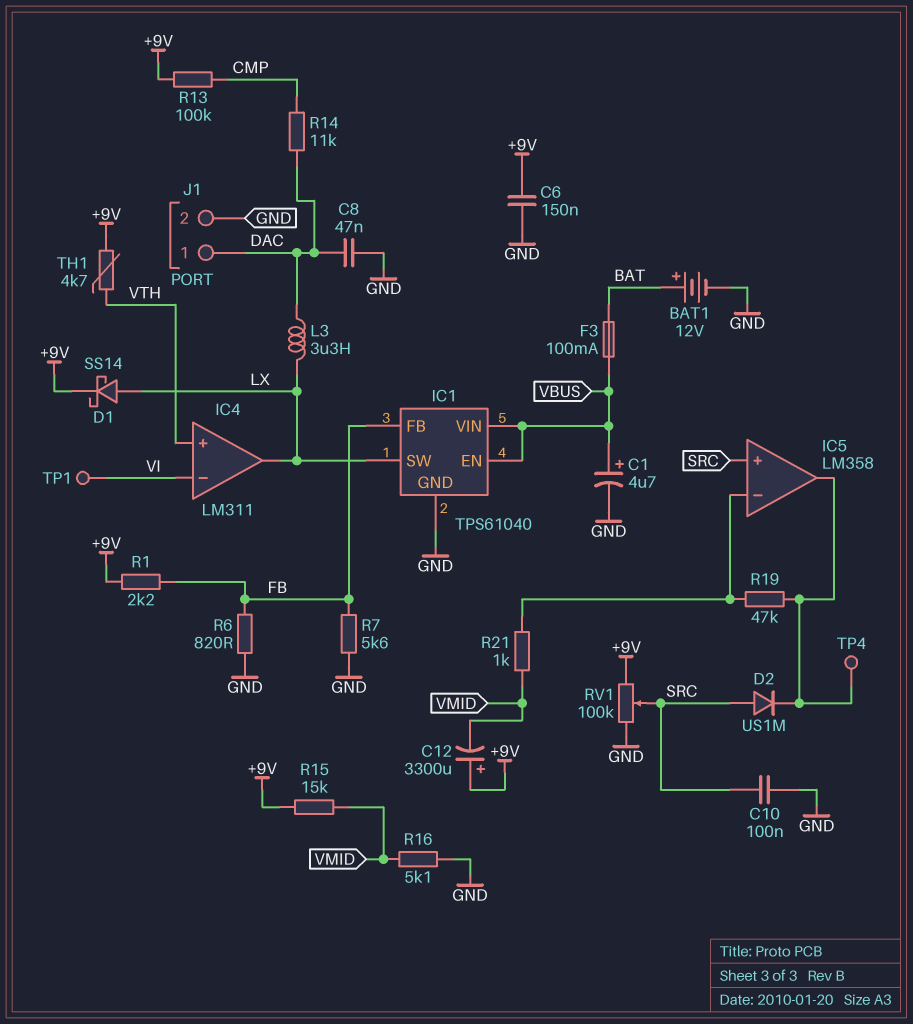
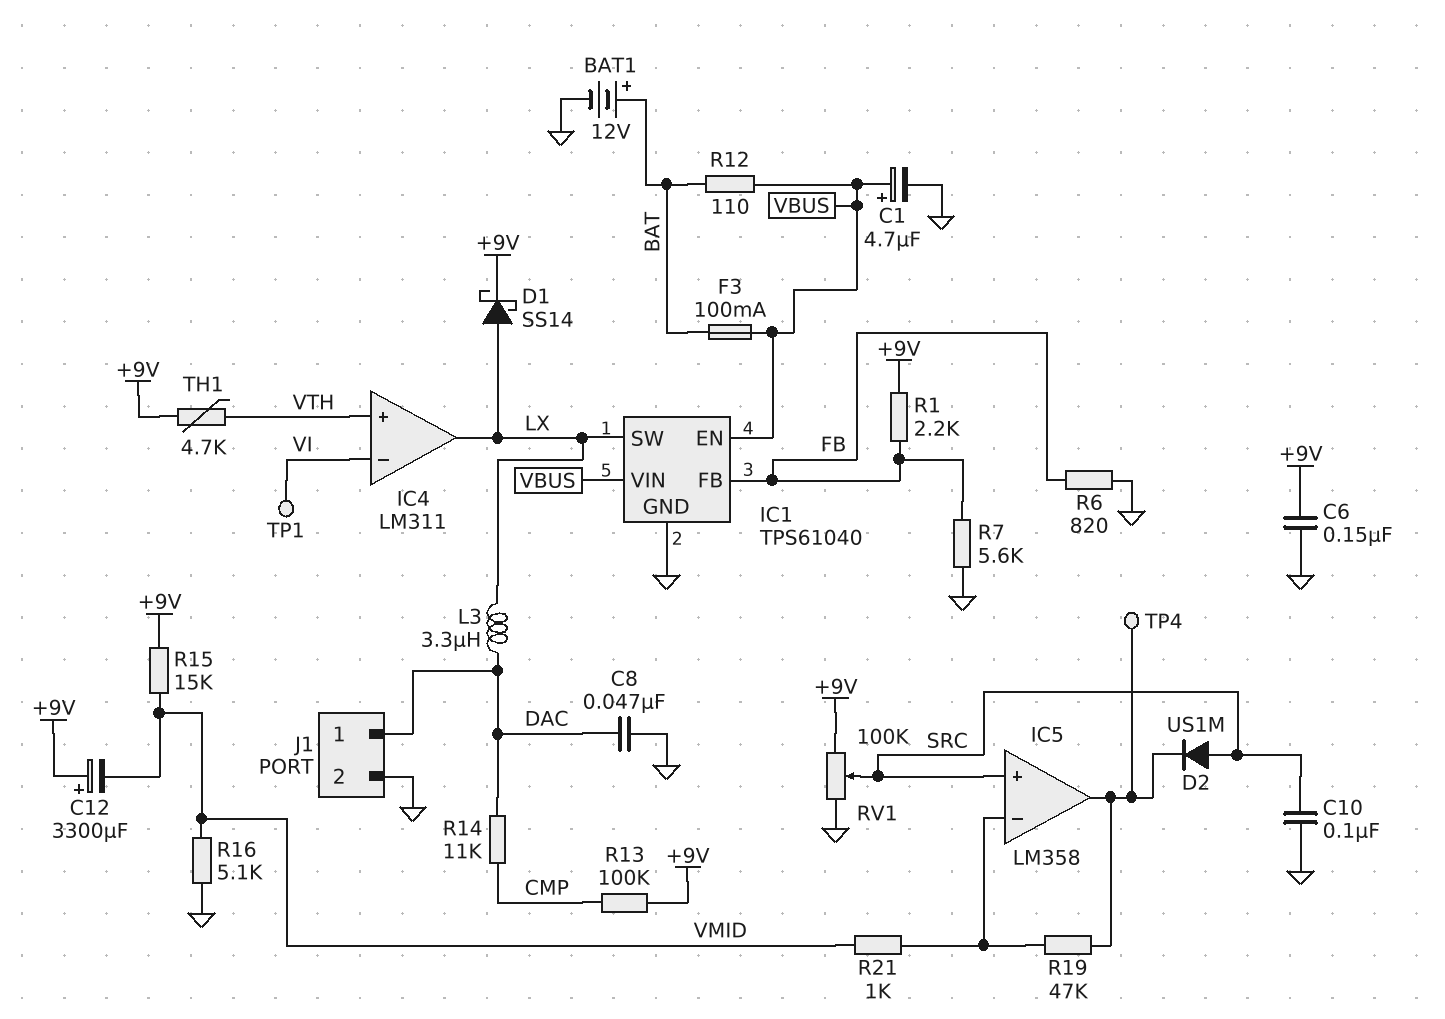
R12: none -> 110 (BAT, VBUS)

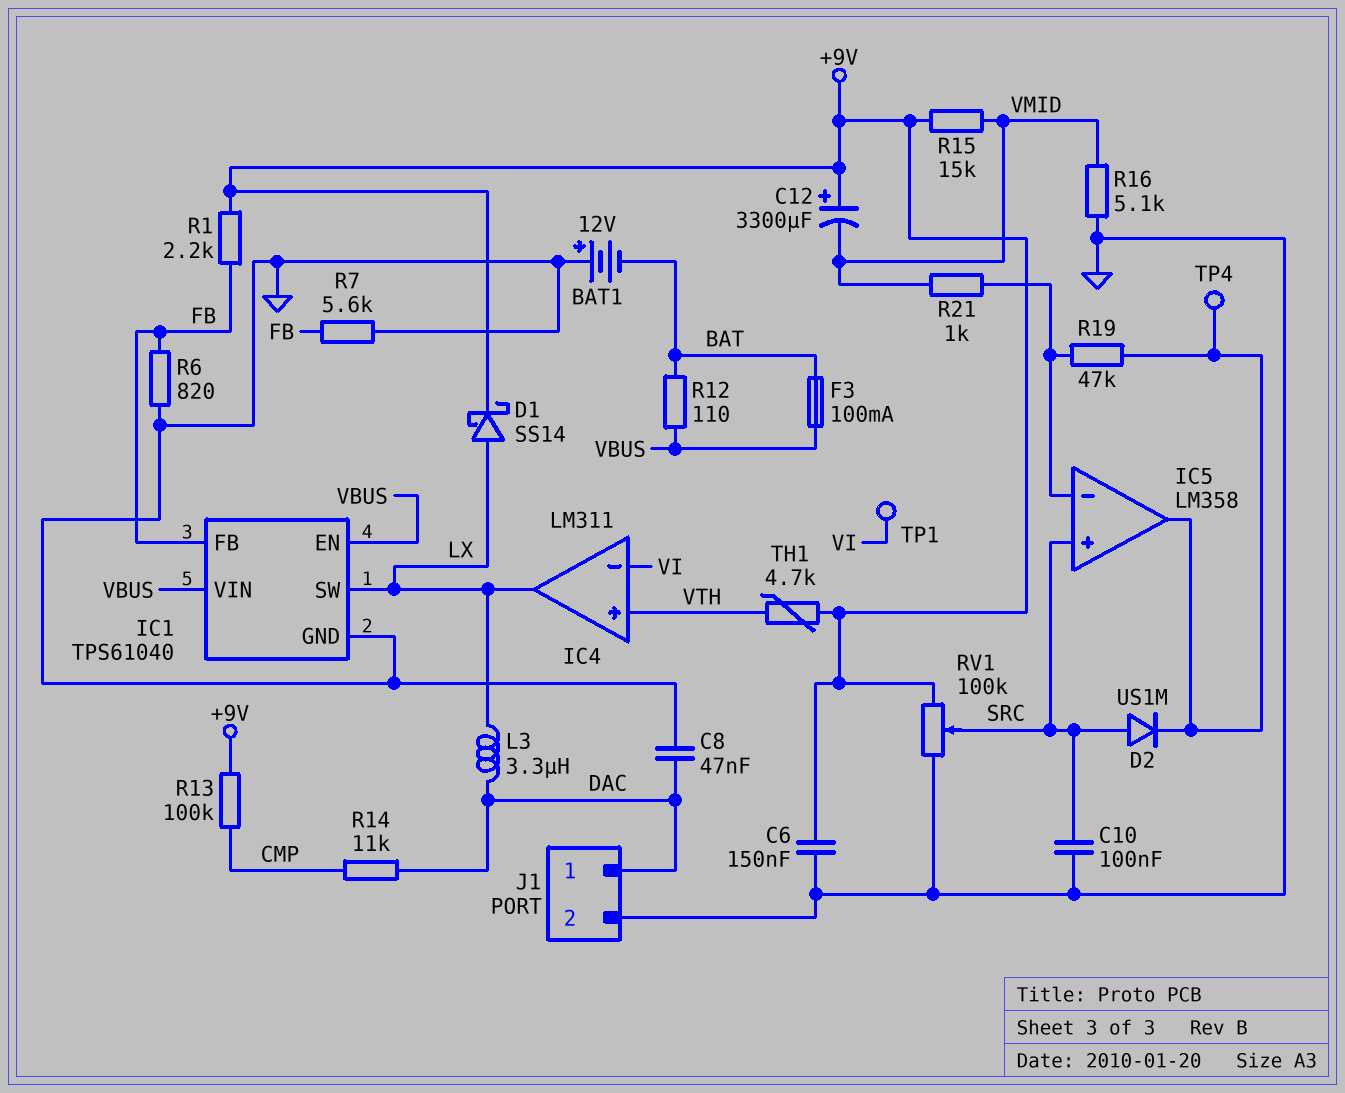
BAT1: 12V (plus BAT, minus GND) -> 12V (plus GND, minus BAT)
C1: 4.7uF (plus VBUS, minus GND) -> none

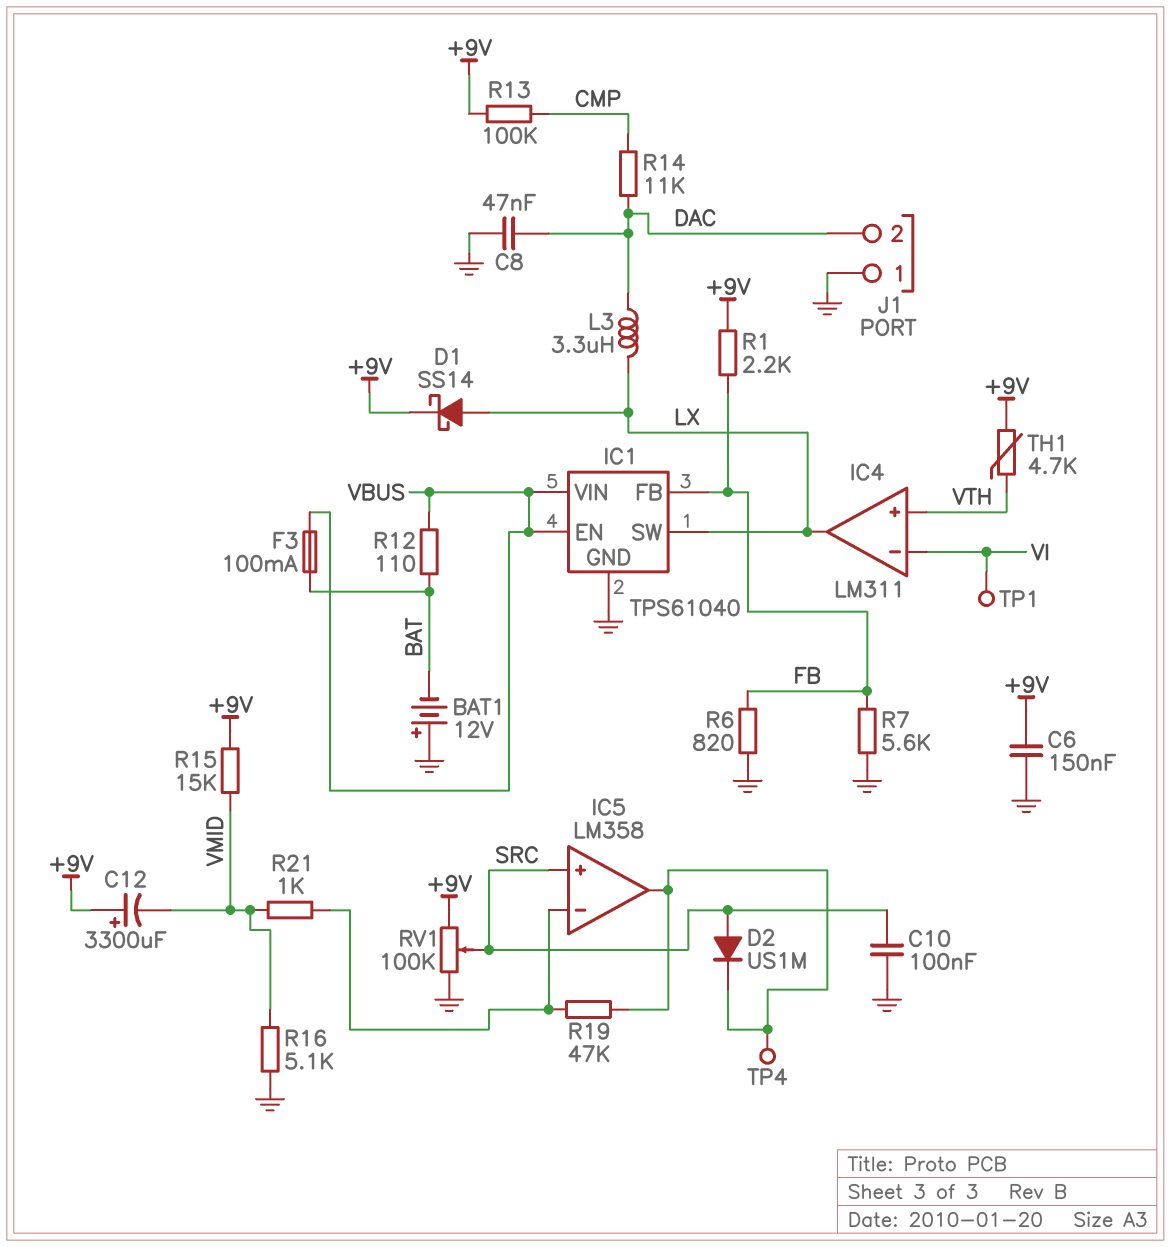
J1 pin 1: DAC -> GND
J1 pin 2: GND -> DAC

